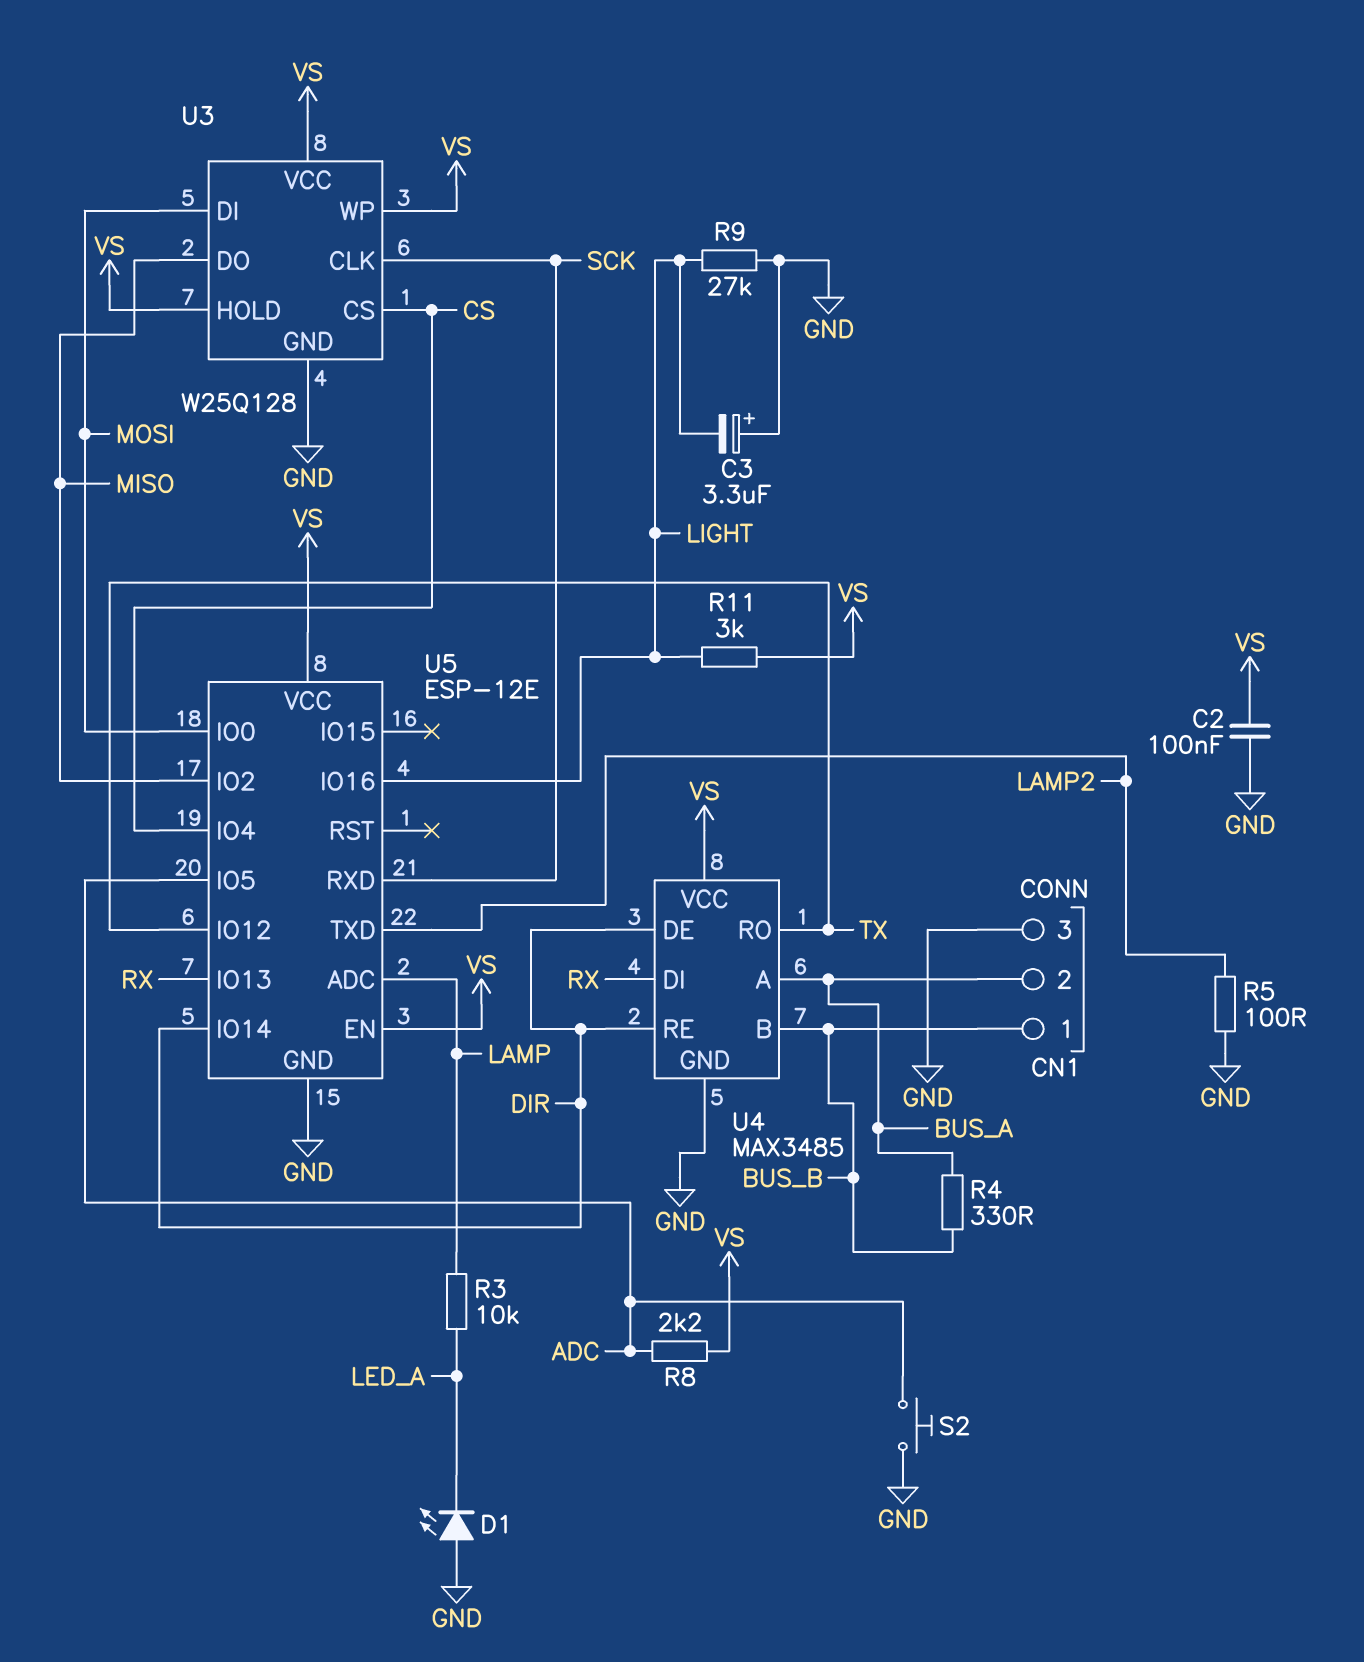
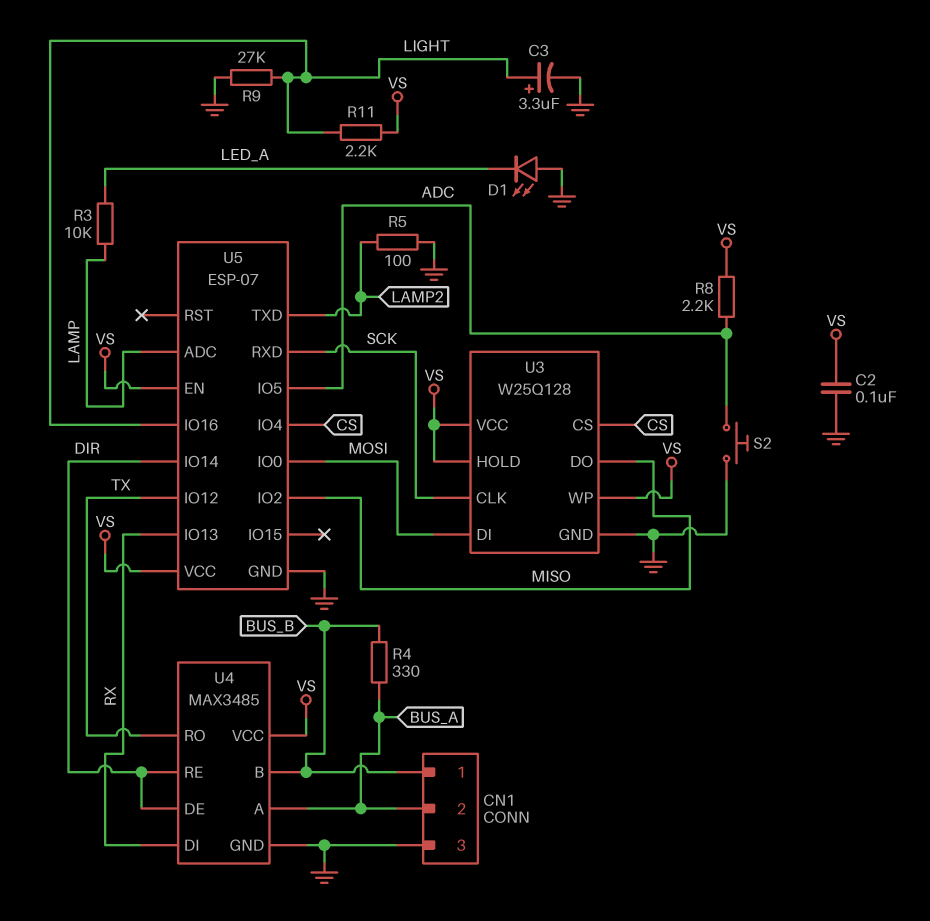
C3: 3.3uF (plus GND, minus LIGHT) -> 3.3uF (plus LIGHT, minus GND)
R11: 3k (LIGHT, VS) -> 2.2k (LIGHT, VS)
U5: ESP-12E -> ESP-07

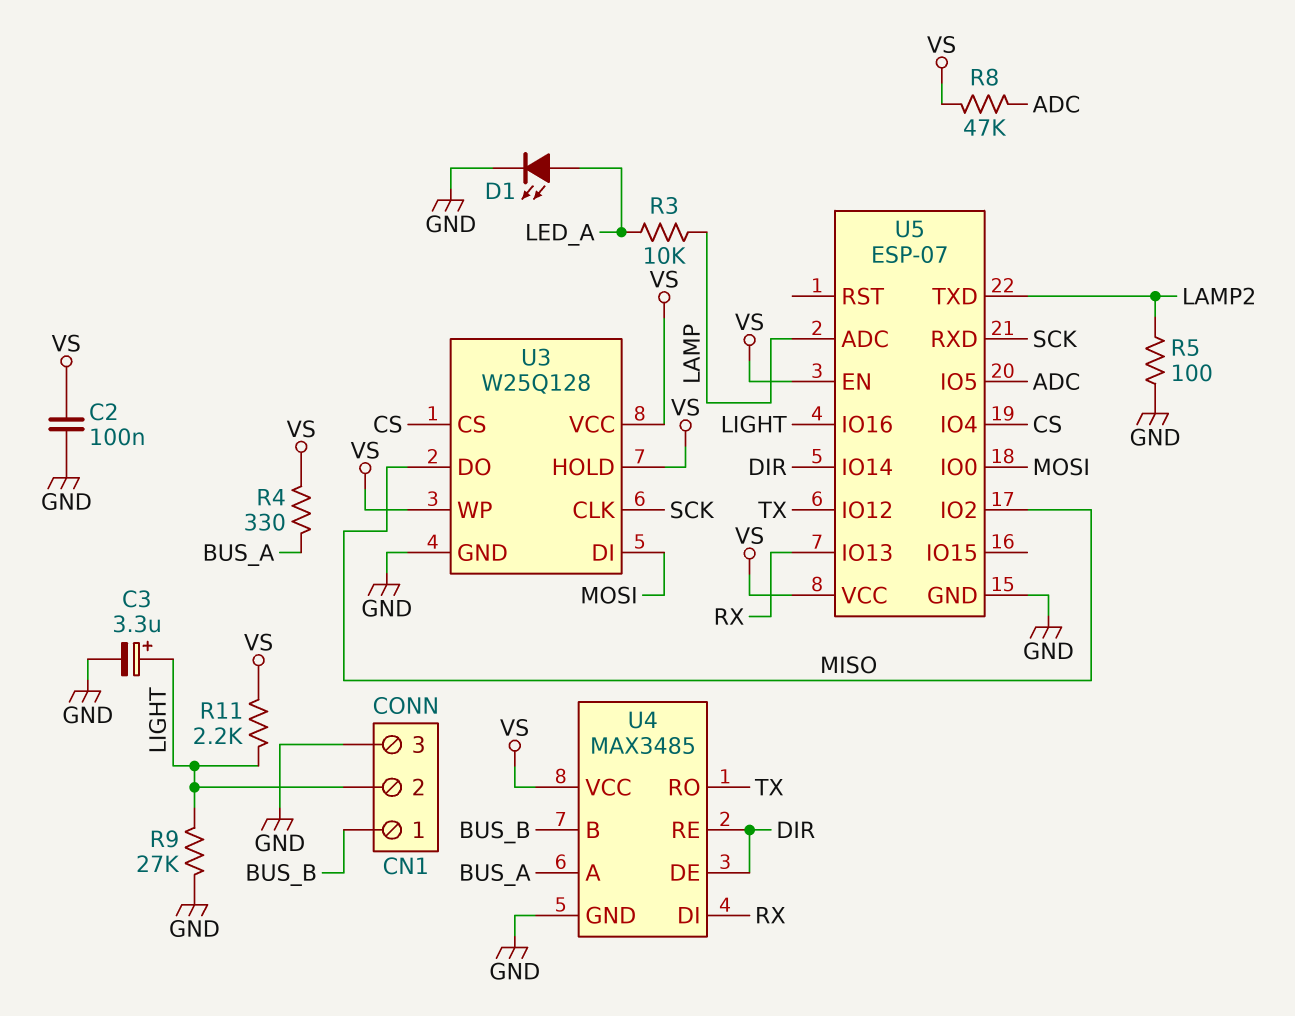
CN1 pin 2: BUS_A -> LIGHT
D1: LED (A GND, K LED_A) -> LED (A LED_A, K GND)
R4: 330 (BUS_A, BUS_B) -> 330 (BUS_A, VS)
R8: 2.2k (ADC, VS) -> 47k (ADC, VS)
S2: button (ADC, GND) -> none

